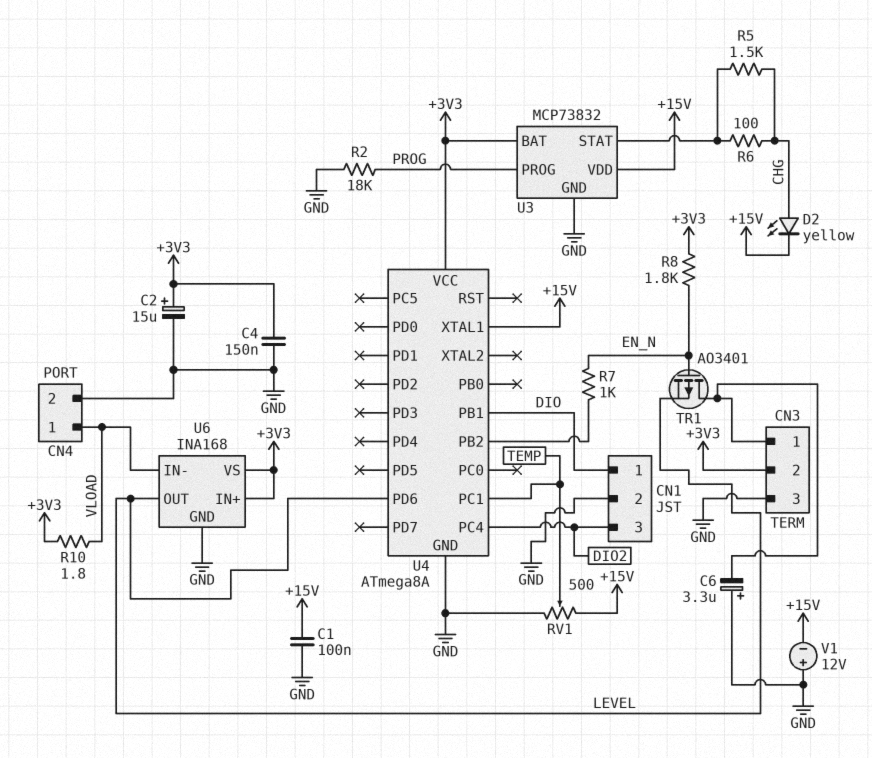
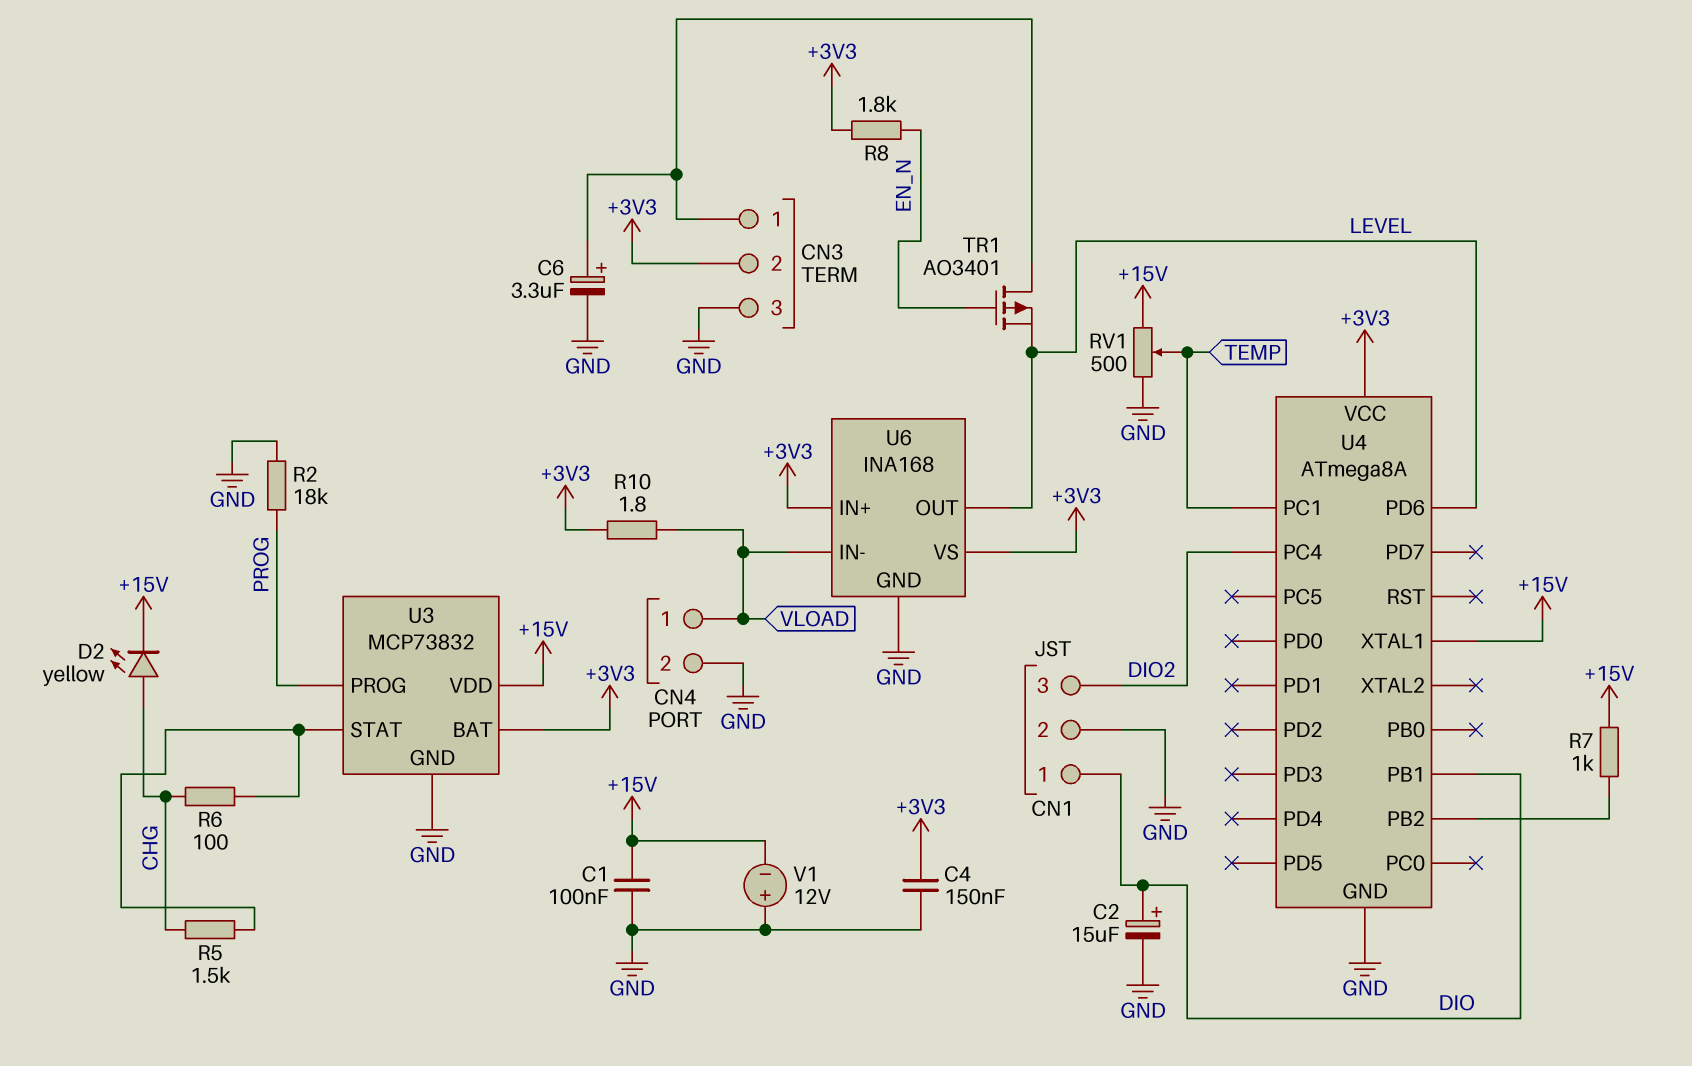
C2: 15uF (plus +3V3, minus GND) -> 15uF (plus DIO, minus GND)
C6: 3.3uF (plus GND, minus CN3/1) -> 3.3uF (plus CN3/1, minus GND)
R7: 1k (EN_N, U4/PB2) -> 1k (+15V, U4/PB2)

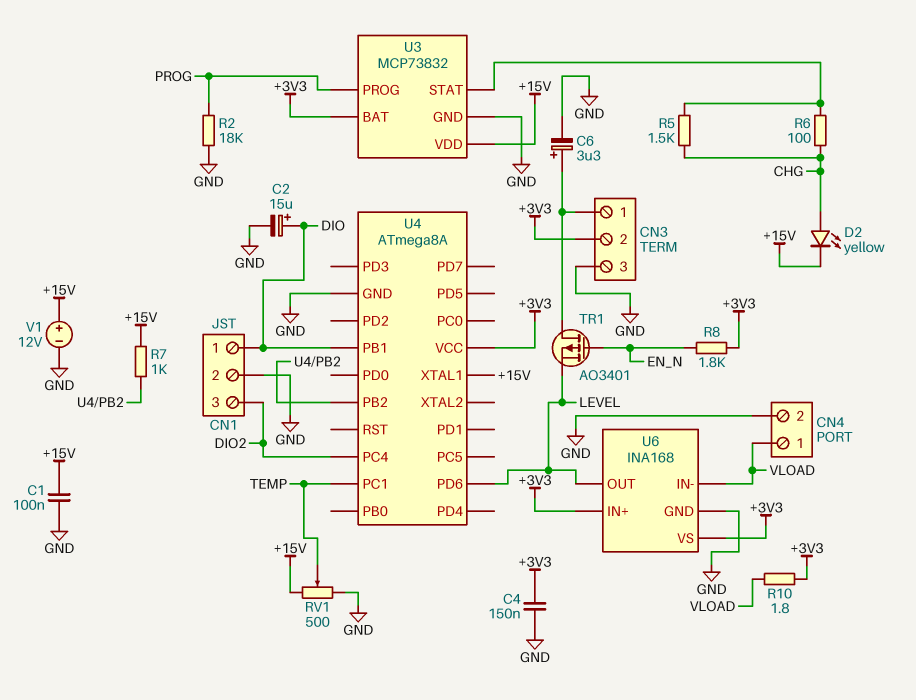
V1: 12V (plus GND, minus +15V) -> 12V (plus +15V, minus GND)

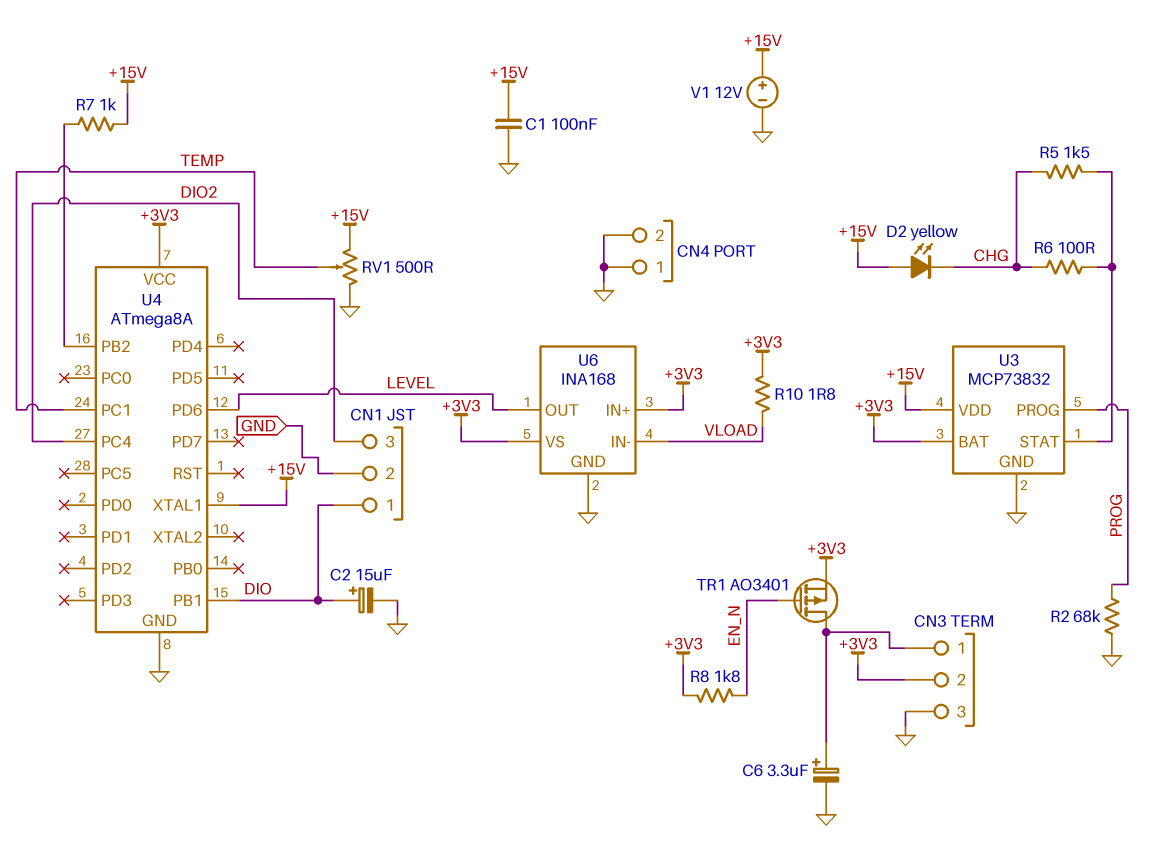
C4: 150nF (+3V3, GND) -> none
CN4 pin 1: VLOAD -> GND
D2: LED yellow (A CHG, K +15V) -> LED yellow (A +15V, K CHG)
R2: 18k (GND, PROG) -> 68k (GND, PROG)
TR1: PMOS AO3401 (G EN_N, D CN3/1, S LEVEL) -> PMOS AO3401 (G EN_N, D CN3/1, S +3V3)

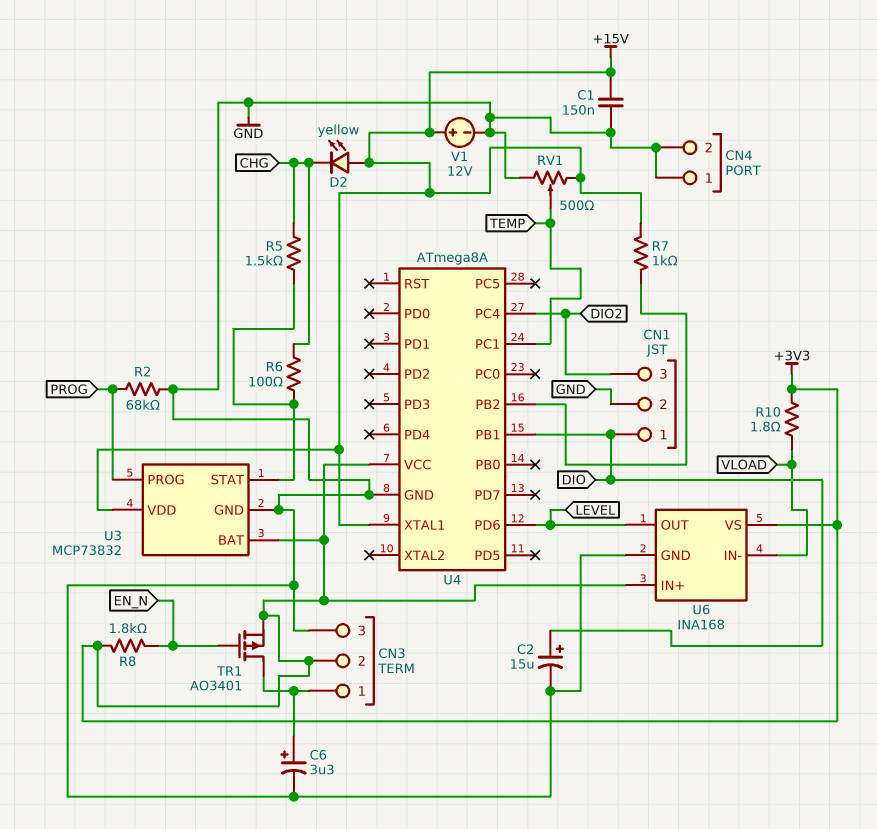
C1: 100nF (+15V, GND) -> 150nF (+15V, GND)

